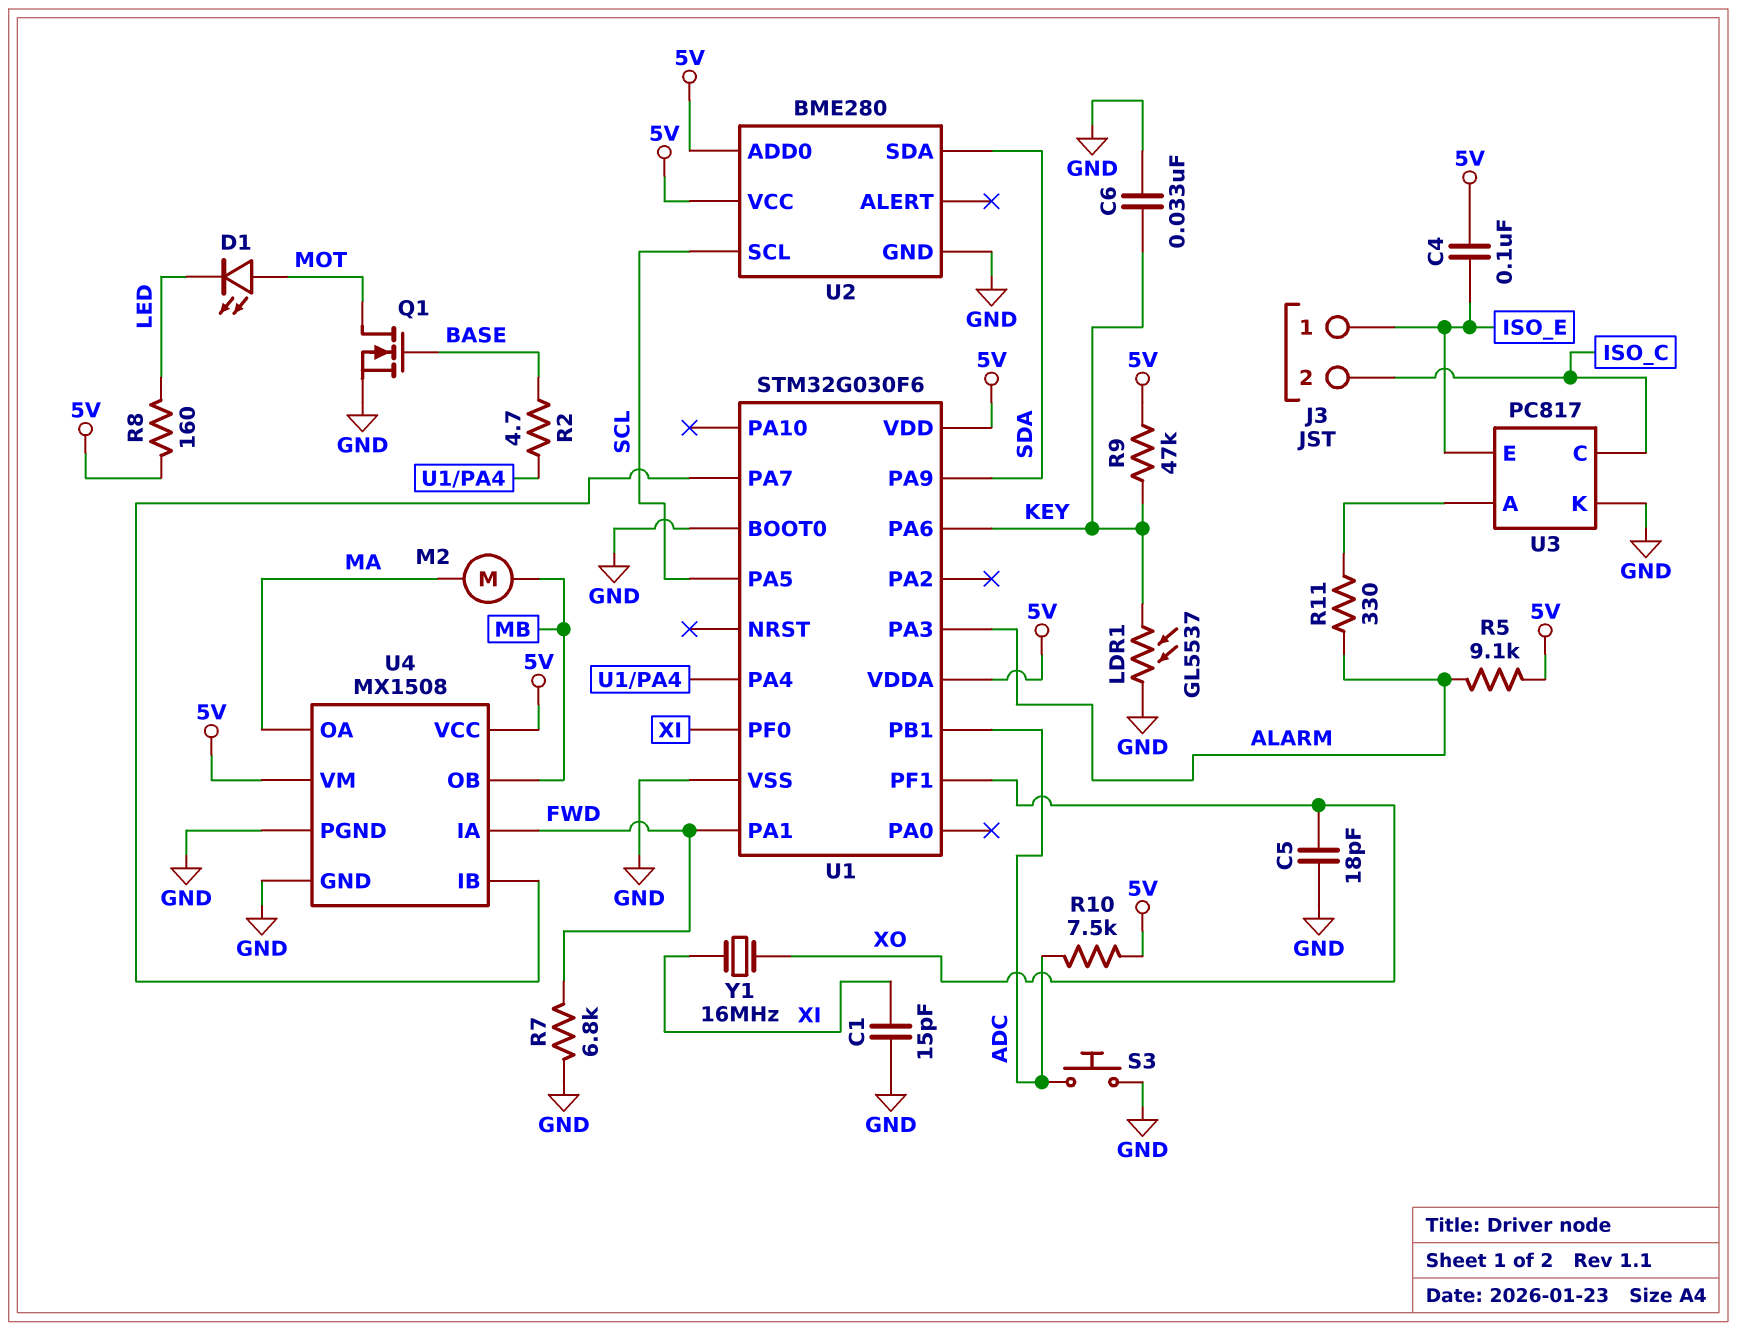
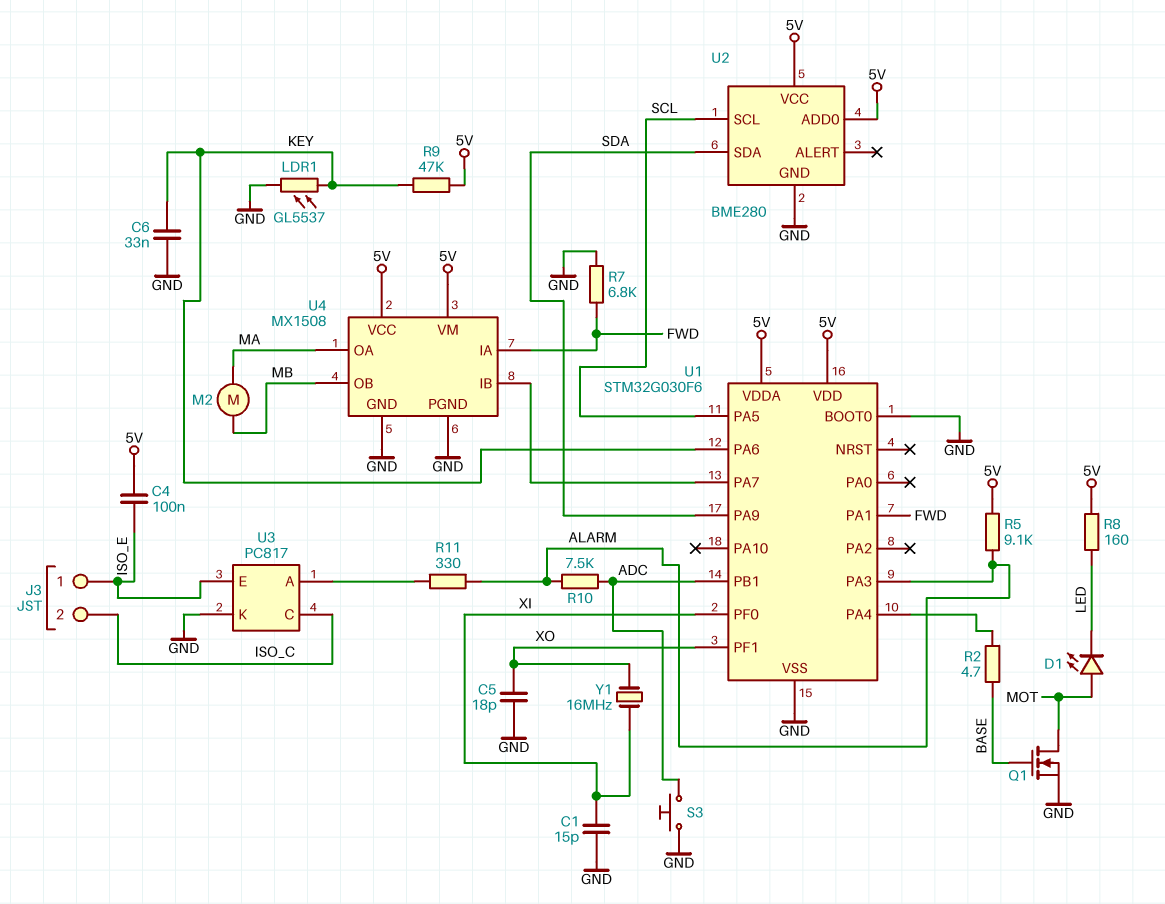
R10: 7.5k (5V, ADC) -> 7.5k (ADC, ALARM)

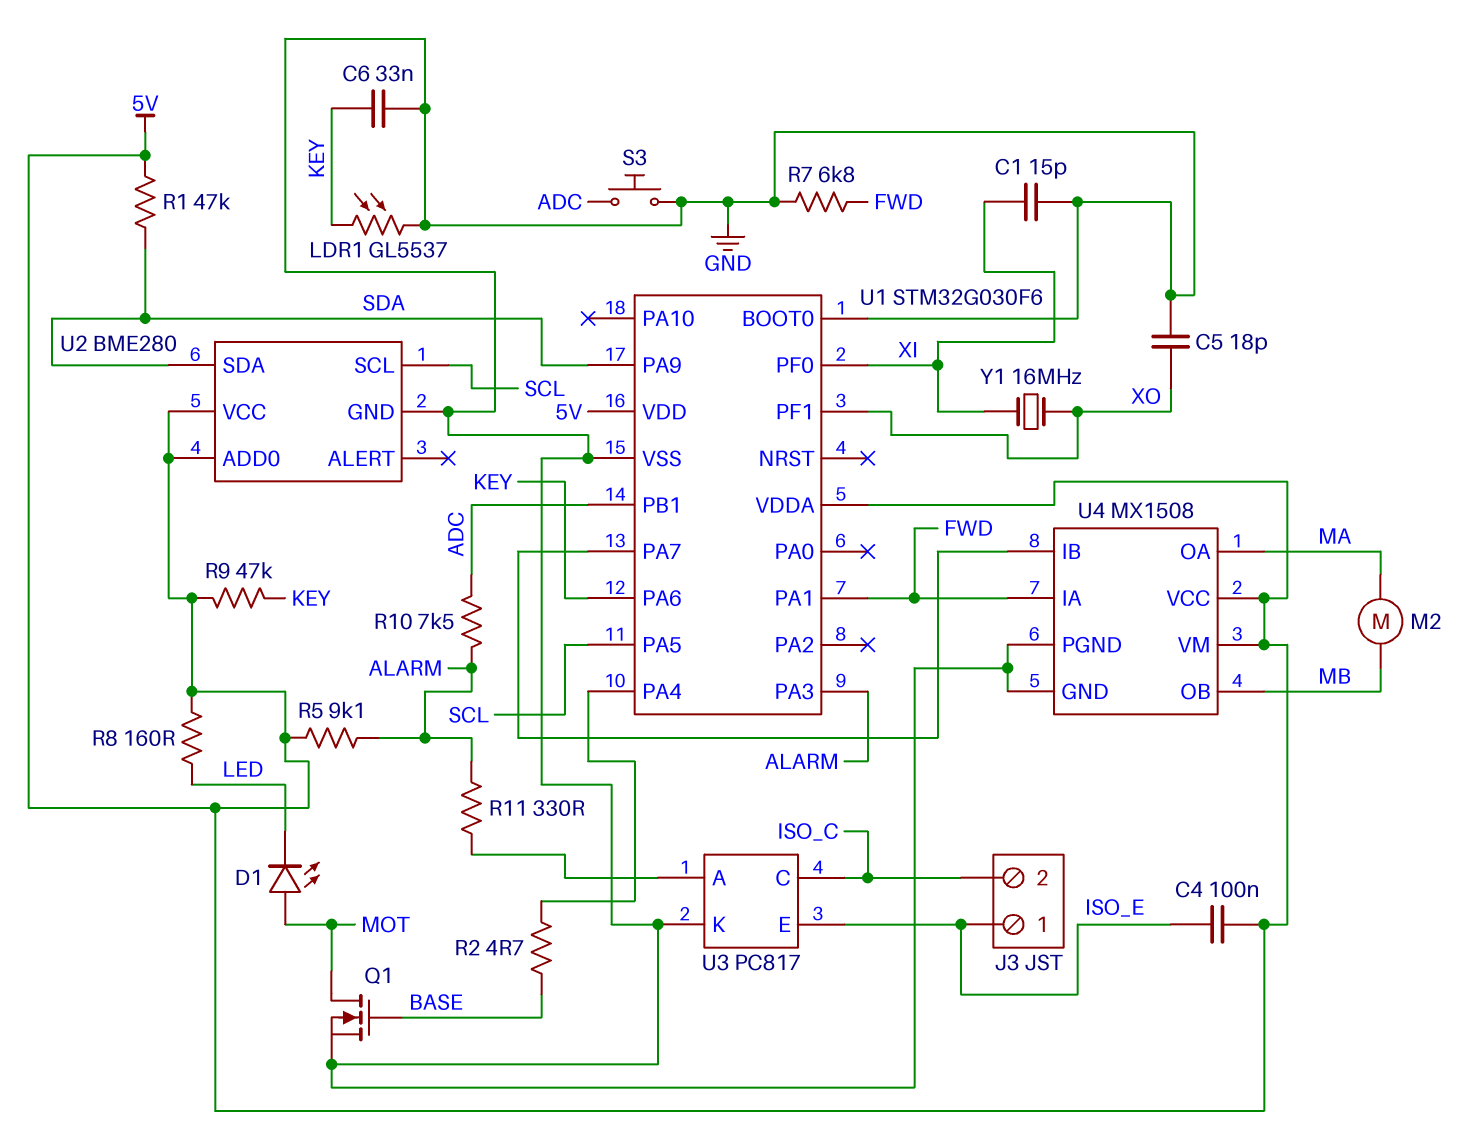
R1: none -> 47k (5V, SDA)

